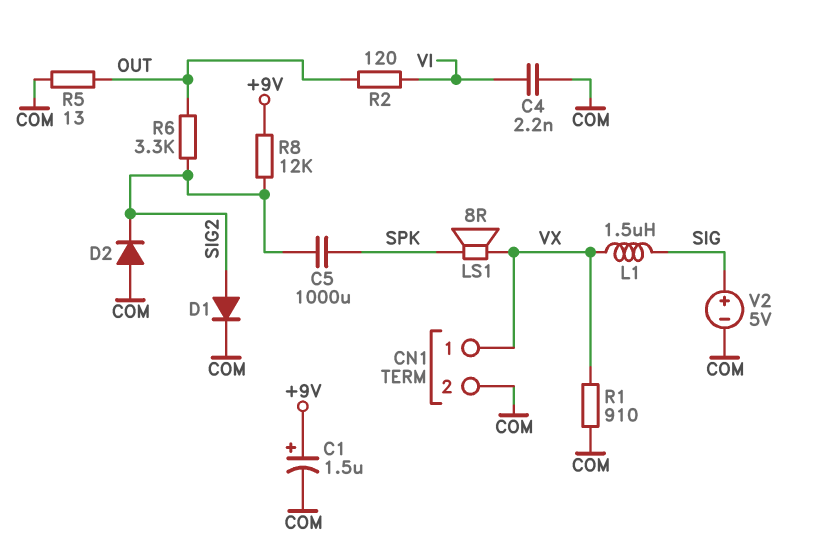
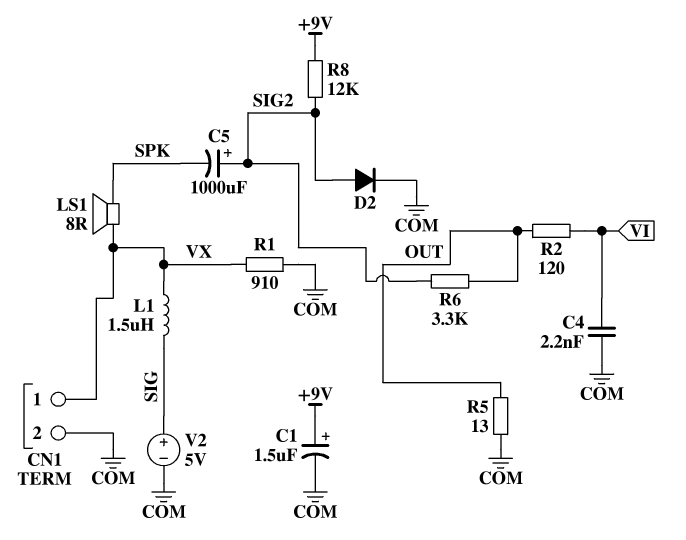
C5: 1000uF (SIG2, SPK) -> 1000uF (plus SIG2, minus SPK)
D1: diode (A SIG2, K COM) -> none
D2: diode (A COM, K SIG2) -> diode (A SIG2, K COM)

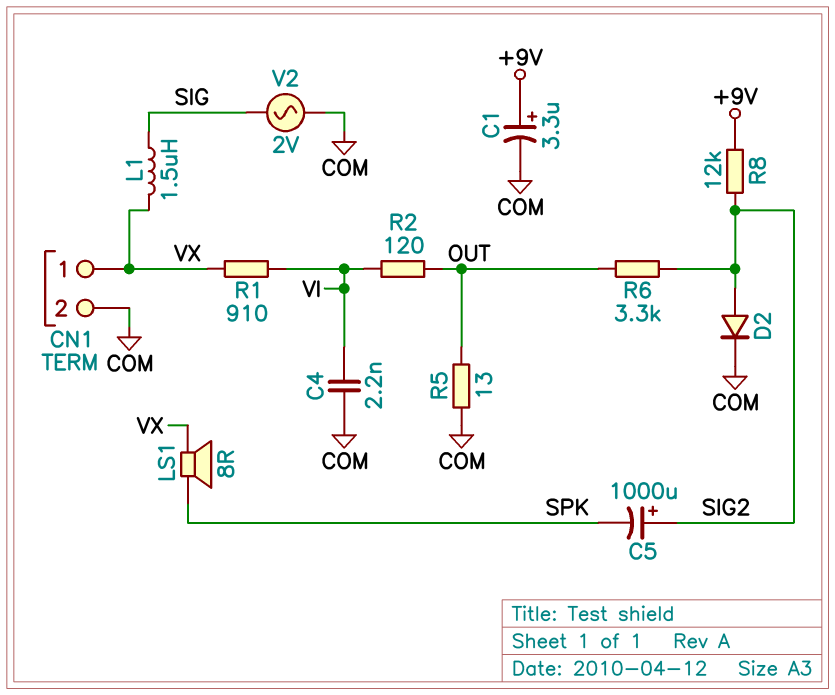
C1: 1.5uF (plus +9V, minus COM) -> 3.3uF (plus +9V, minus COM)
R1: 910 (COM, VX) -> 910 (VI, VX)
V2: 5V (plus SIG, minus COM) -> AC 2V (COM, SIG)

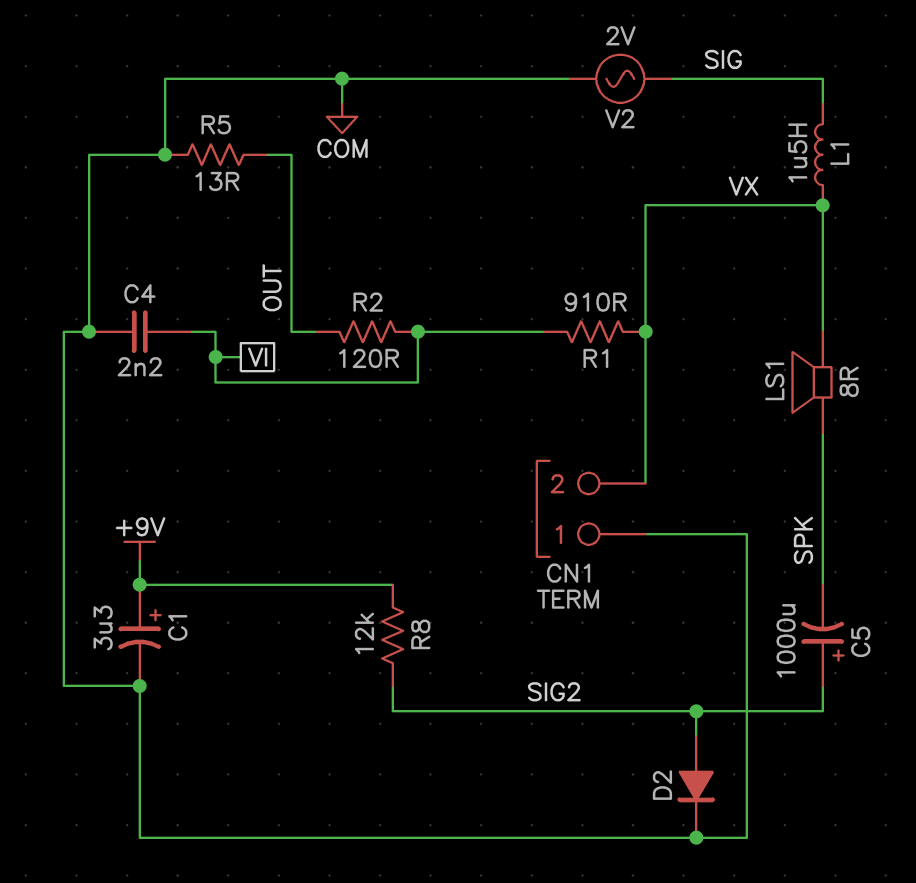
CN1 pin 1: VX -> COM
CN1 pin 2: COM -> VX
R6: 3.3k (OUT, SIG2) -> none

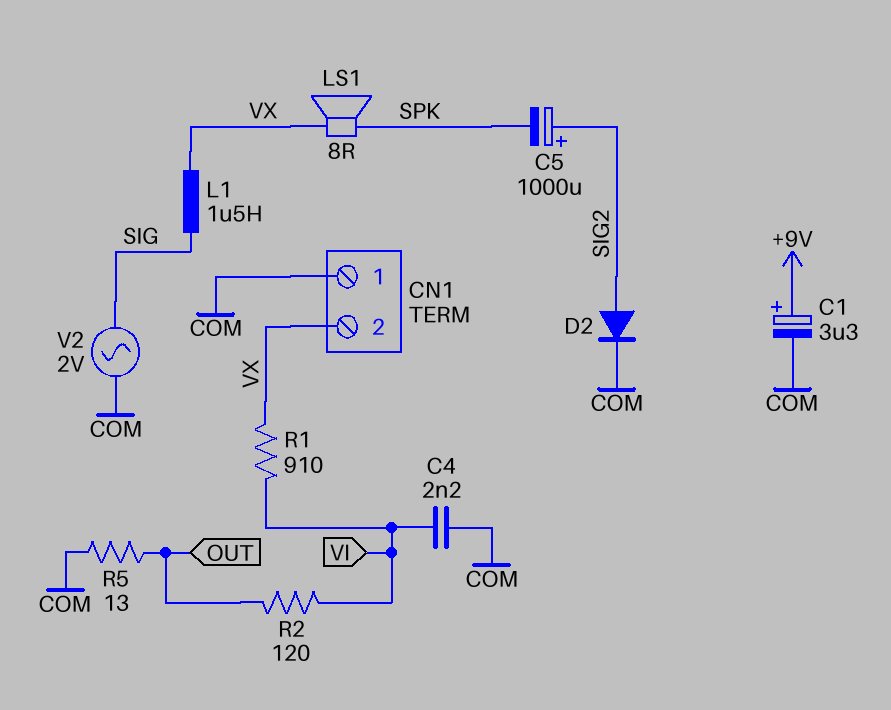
R8: 12k (+9V, SIG2) -> none

